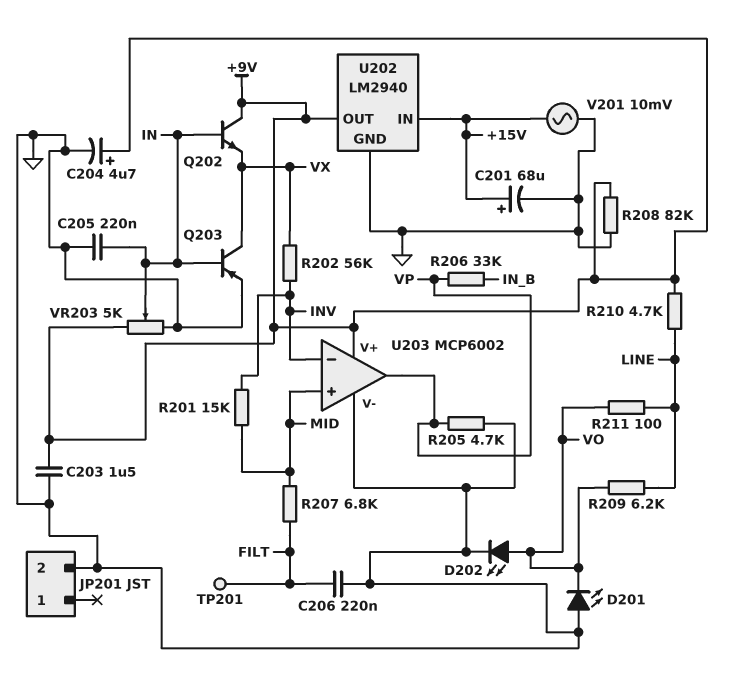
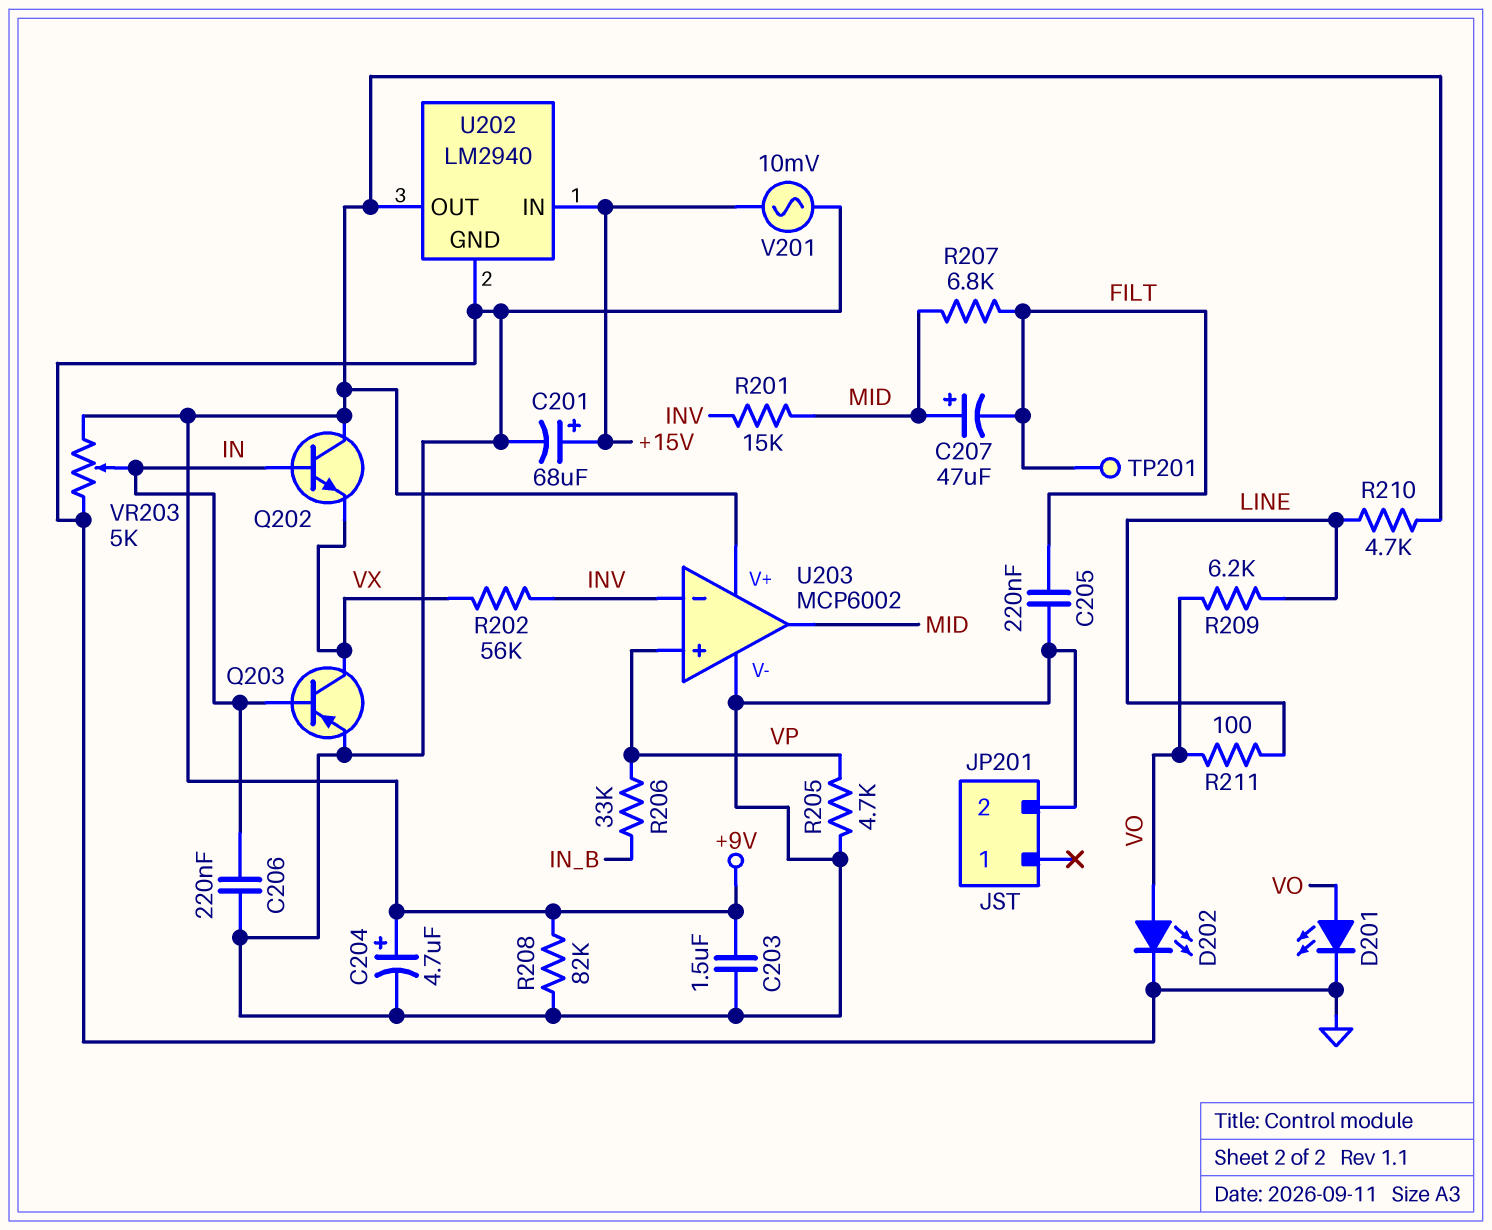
C205: 220nF (GND, IN) -> 220nF (FILT, GND)
C206: 220nF (FILT, GND) -> 220nF (GND, IN)
C207: none -> 47uF (plus MID, minus FILT)
D201: LED (A GND, K VO) -> LED (A VO, K GND)
U203 pin in+: MID -> VP
U203 pin out: VP -> MID

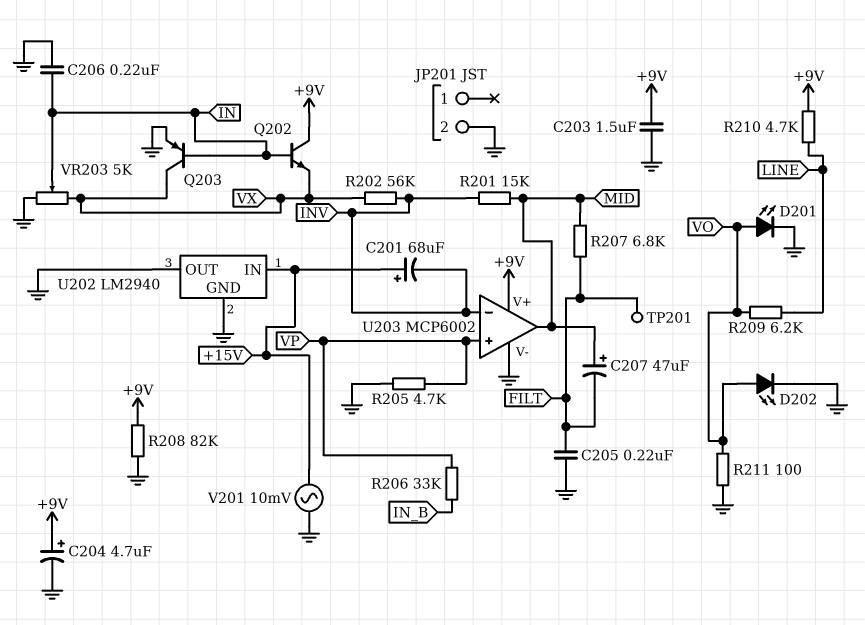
C201: 68uF (plus +15V, minus GND) -> 68uF (plus +15V, minus INV)
R211: 100 (LINE, VO) -> 100 (GND, VO)
U202 pin OUT: +9V -> GND
VR203: 5k (+9V, GND, wiper IN) -> 5k (GND, VX, wiper IN)

